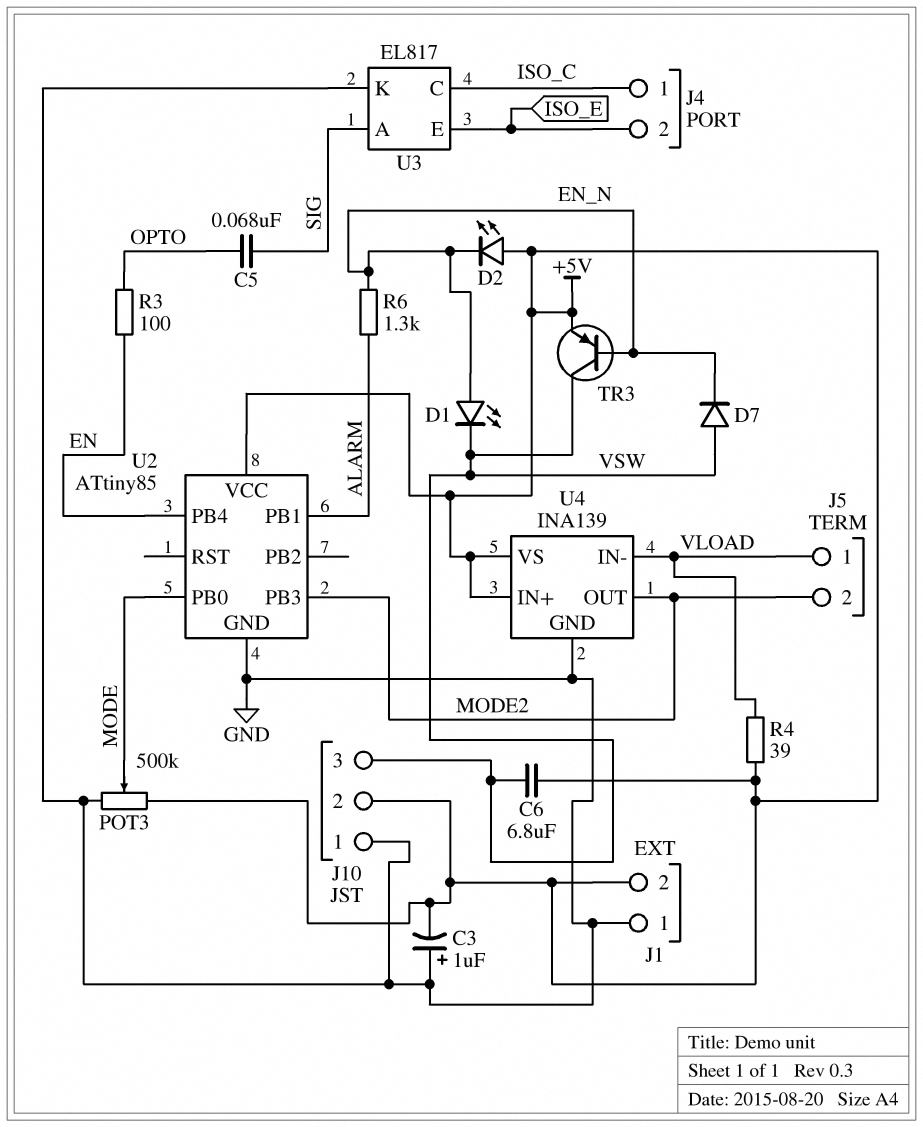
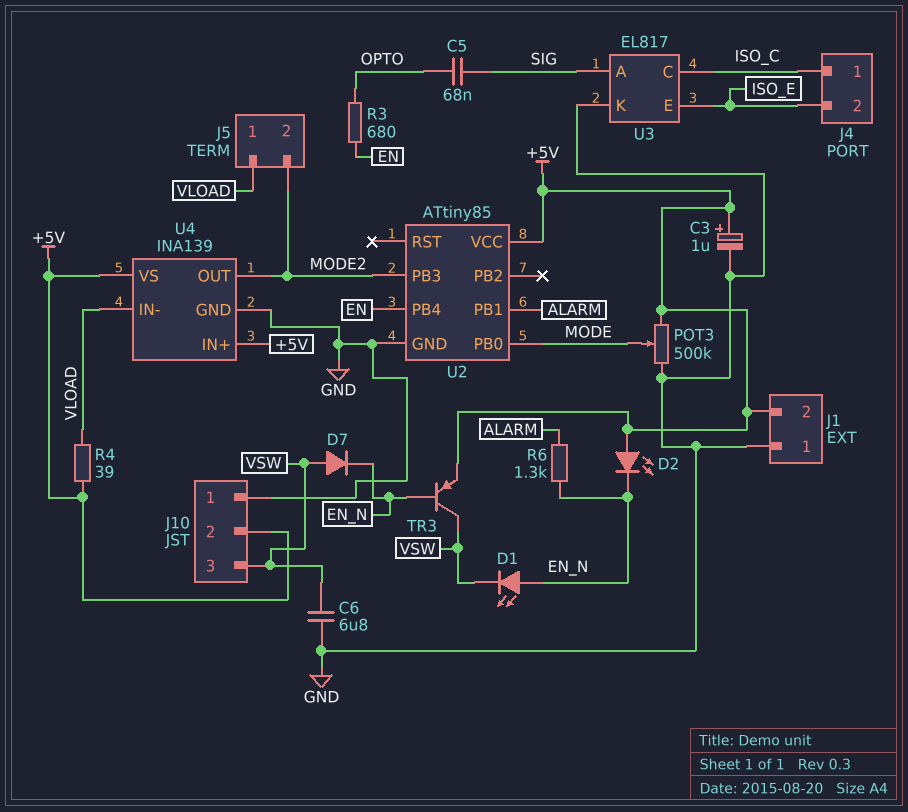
C3: 1uF (plus GND, minus +5V) -> 1uF (plus +5V, minus GND)
C6: 6.8uF (+5V, VSW) -> 6.8uF (GND, VSW)
R3: 100 (EN, OPTO) -> 680 (EN, OPTO)

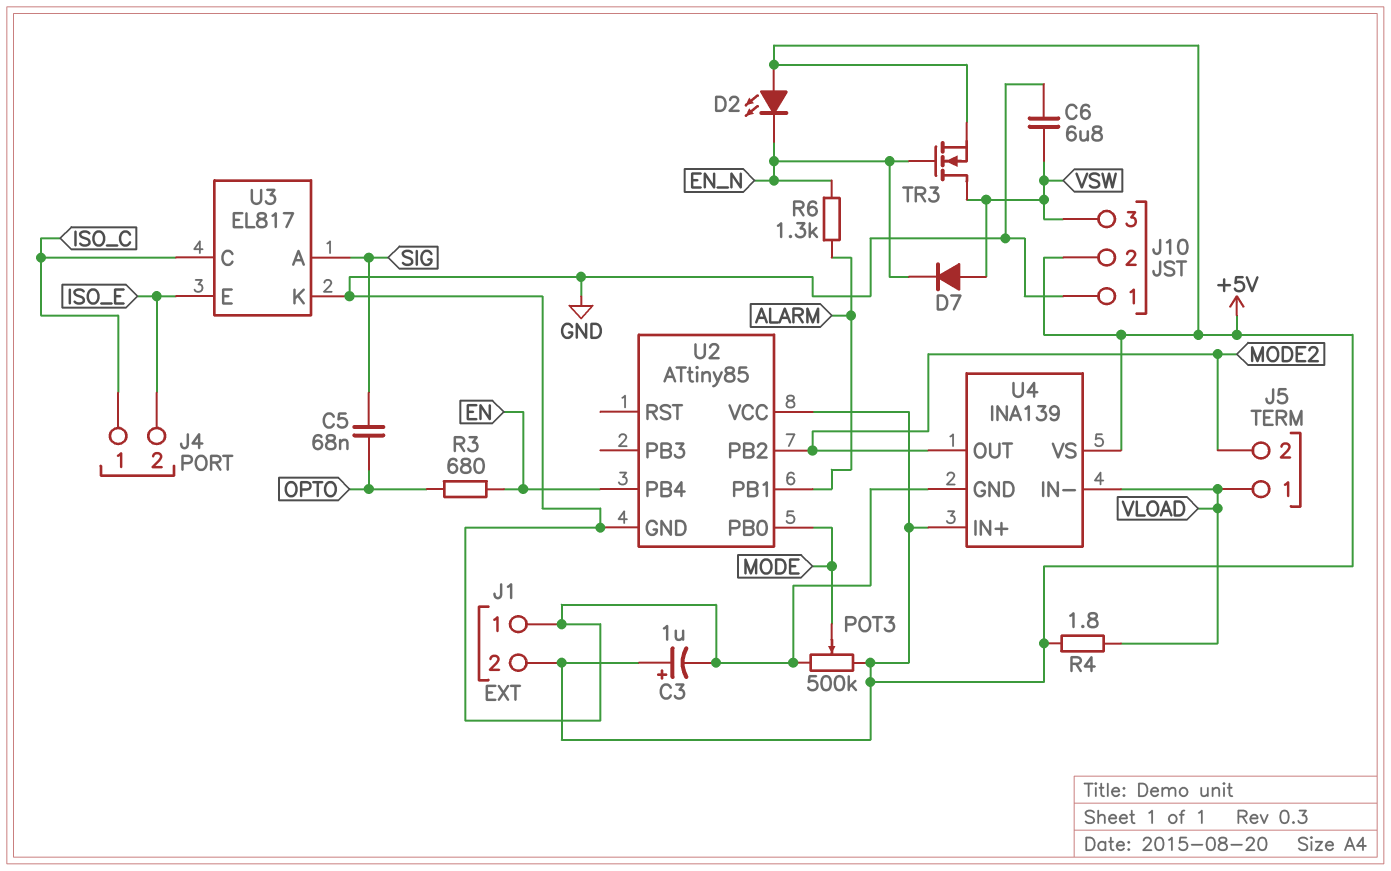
D1: LED (A EN_N, K VSW) -> none
R4: 39 (+5V, VLOAD) -> 1.8 (+5V, VLOAD)
TR3: PNP (B EN_N, C VSW, E +5V) -> NMOS (G EN_N, D VSW, S +5V)
U2 pin PB2: none -> MODE2
U2 pin PB3: MODE2 -> none

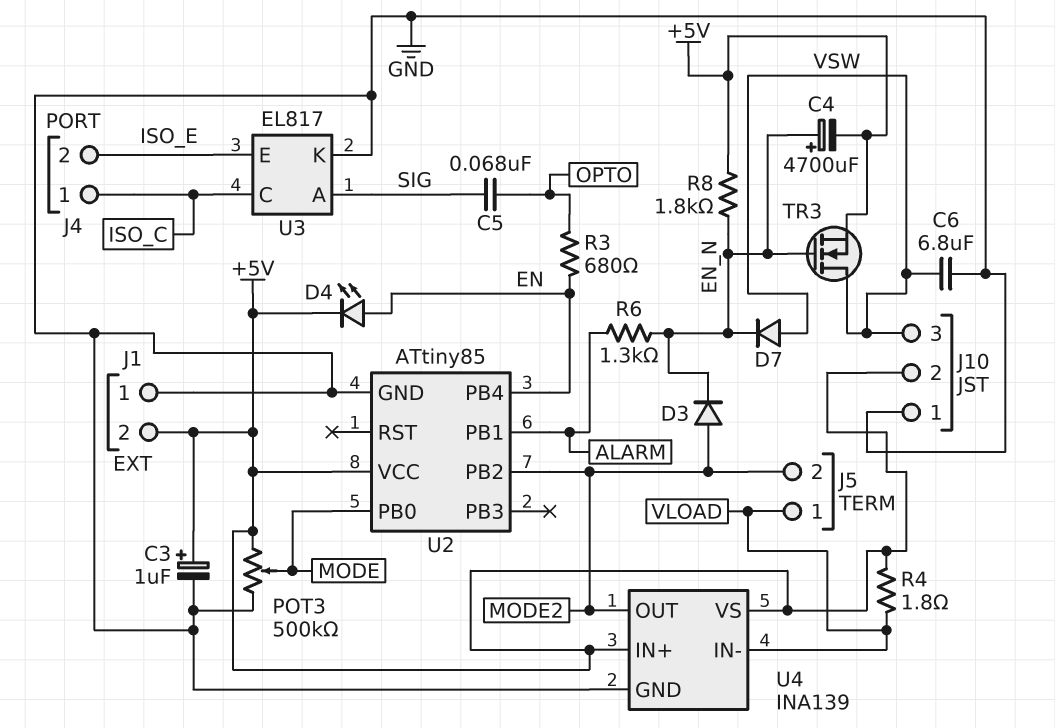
C4: none -> 4700uF (plus EN_N, minus +5V)
D2: LED (A +5V, K EN_N) -> none
D3: none -> diode (A MODE2, K EN_N)
D4: none -> LED (A EN, K +5V)
R8: none -> 1.8k (+5V, EN_N)

